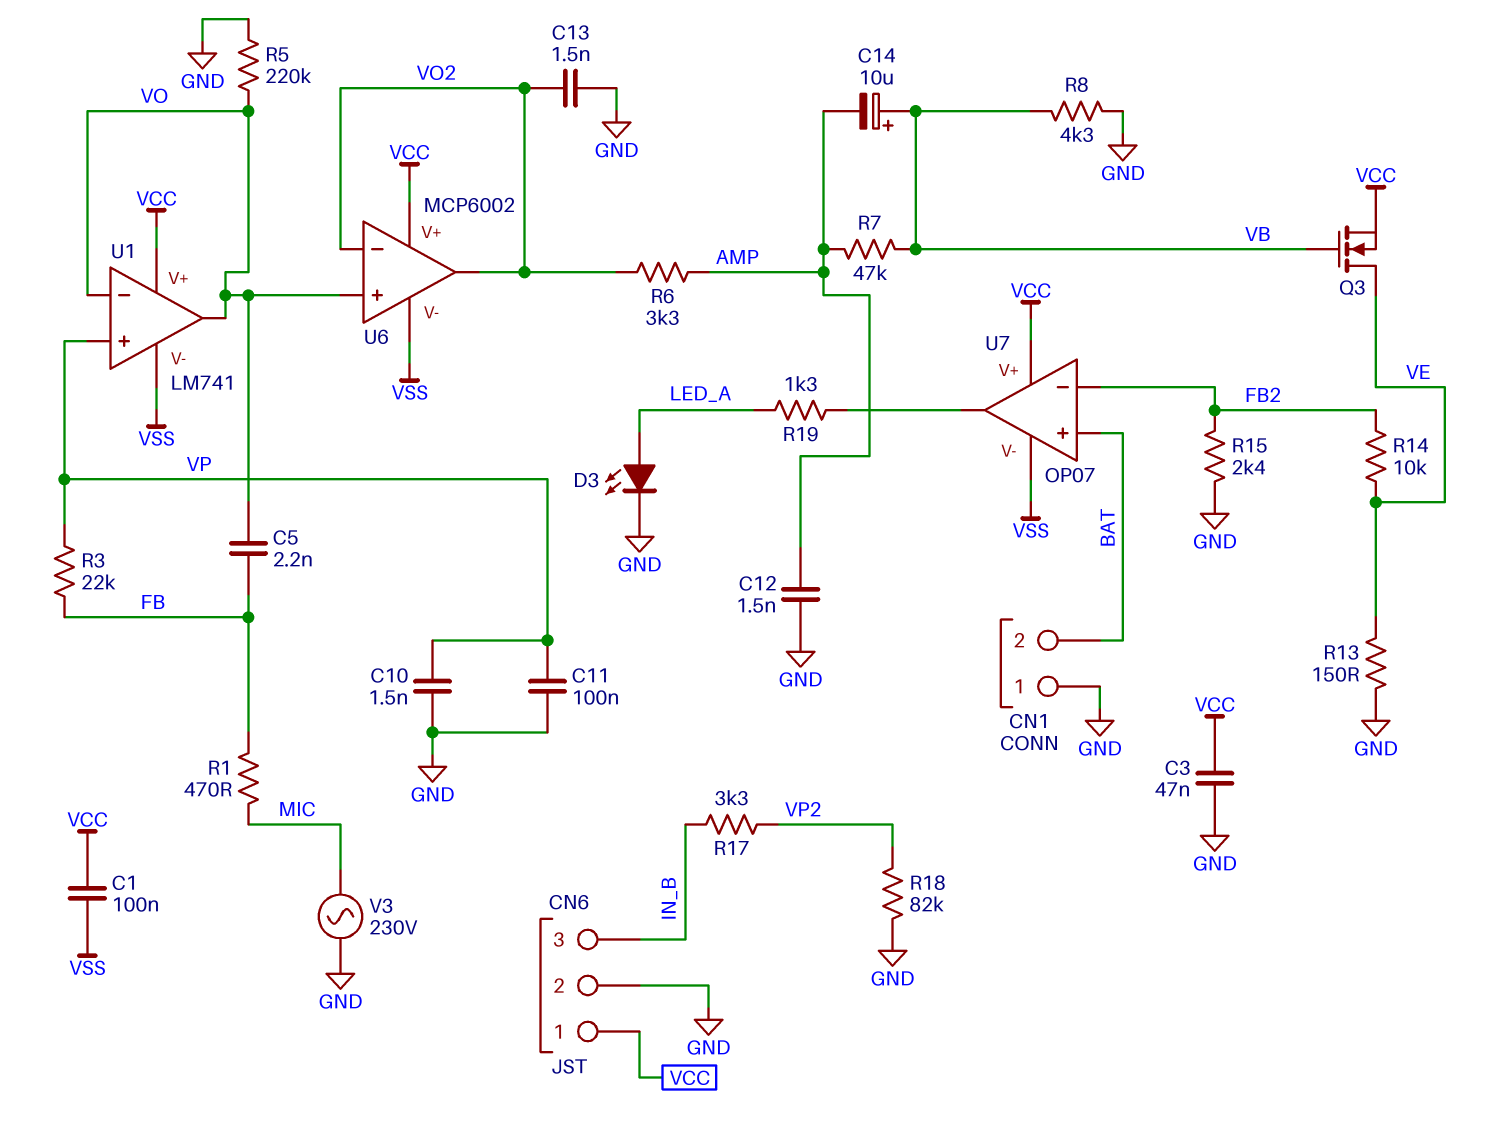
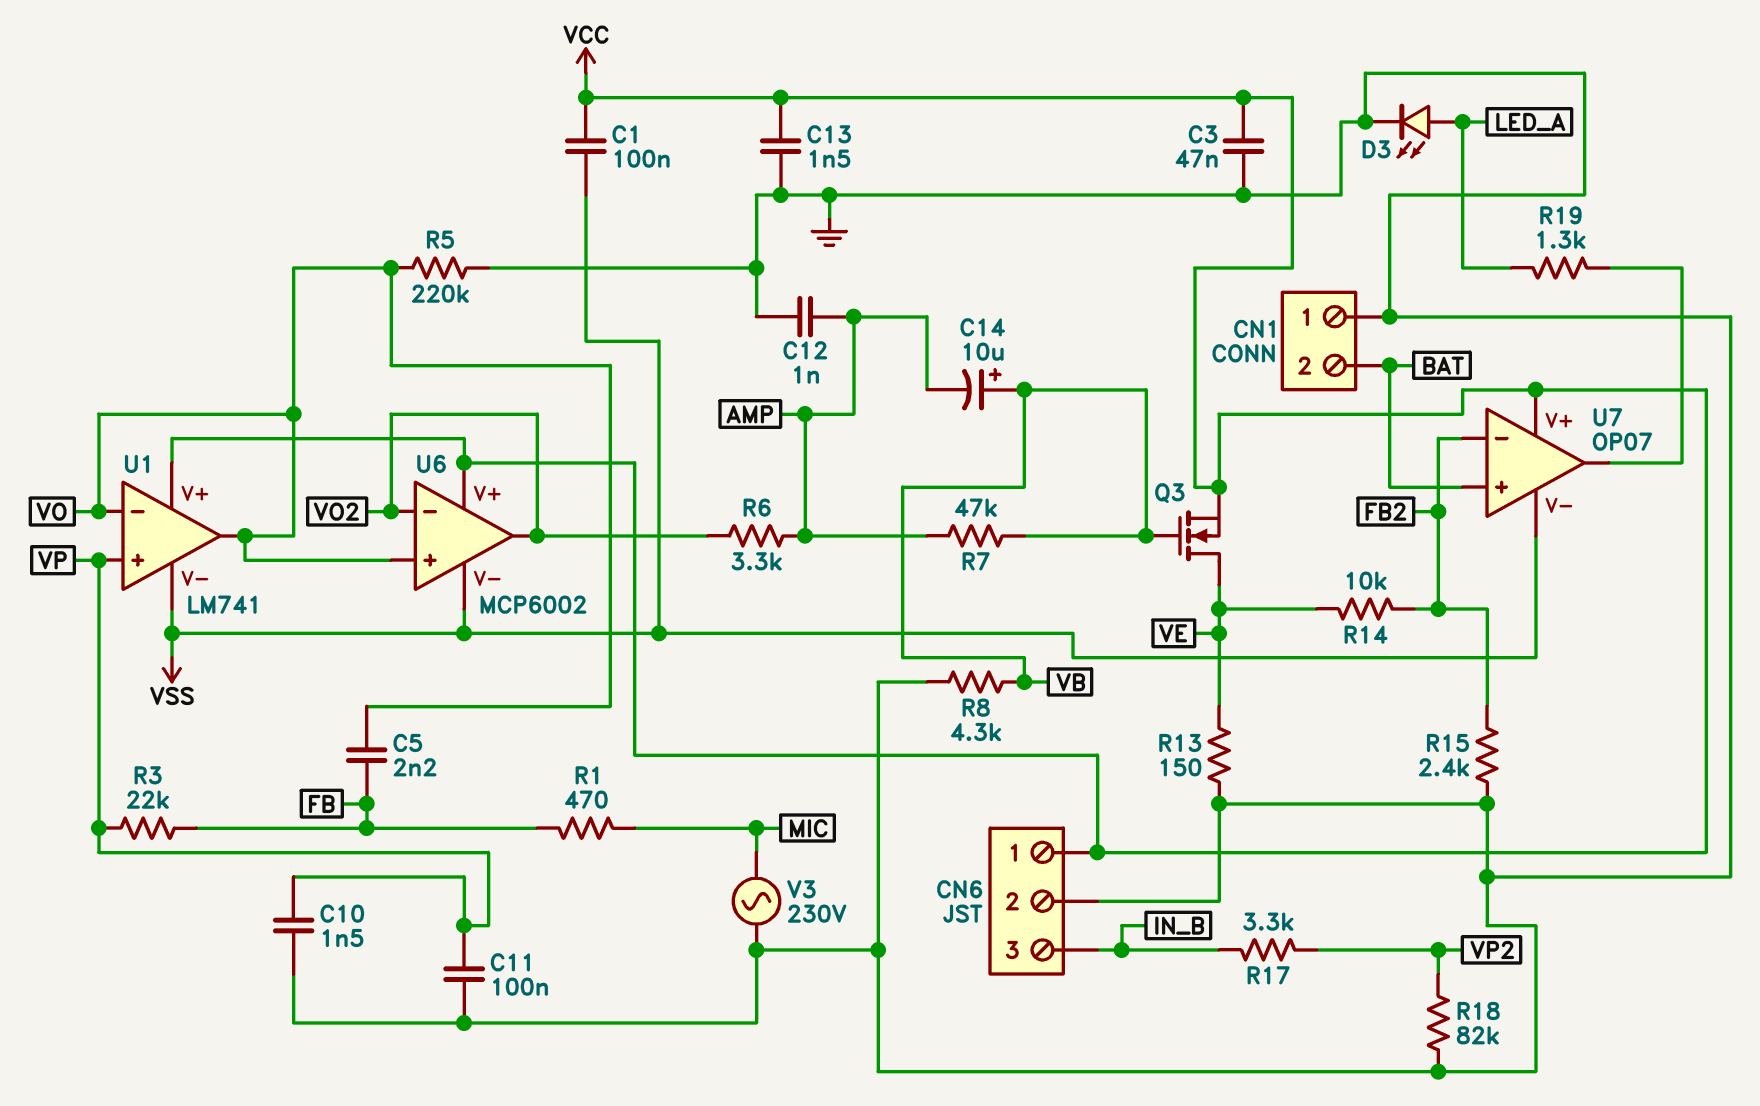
C12: 1.5nF (AMP, GND) -> 1nF (AMP, GND)
C13: 1.5nF (GND, VO2) -> 1.5nF (GND, VCC)

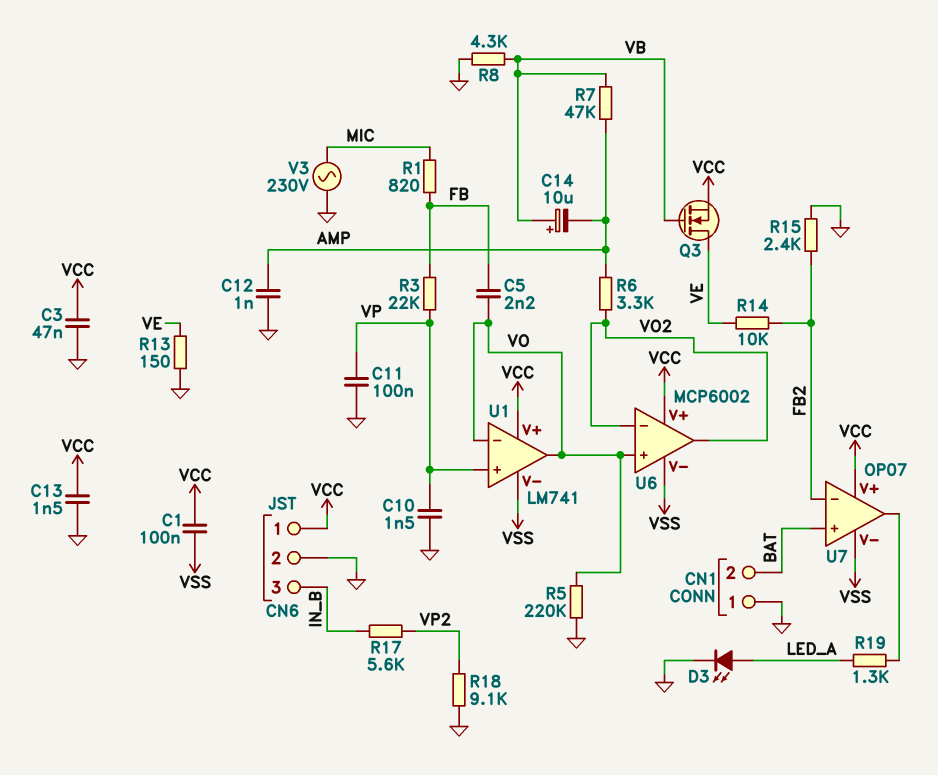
R1: 470 (FB, MIC) -> 820 (FB, MIC)
R17: 3.3k (IN_B, VP2) -> 5.6k (IN_B, VP2)
R18: 82k (GND, VP2) -> 9.1k (GND, VP2)

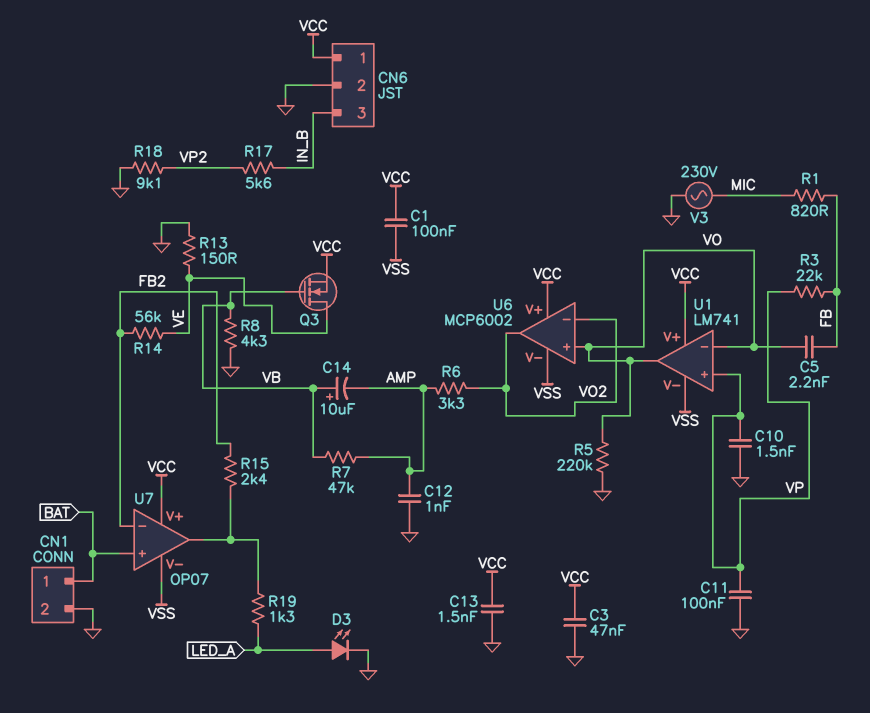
CN1 pin 1: GND -> BAT
CN1 pin 2: BAT -> GND
R14: 10k (FB2, VE) -> 56k (FB2, VE)
R15: 2.4k (FB2, GND) -> 2.4k (FB2, U7/out)

